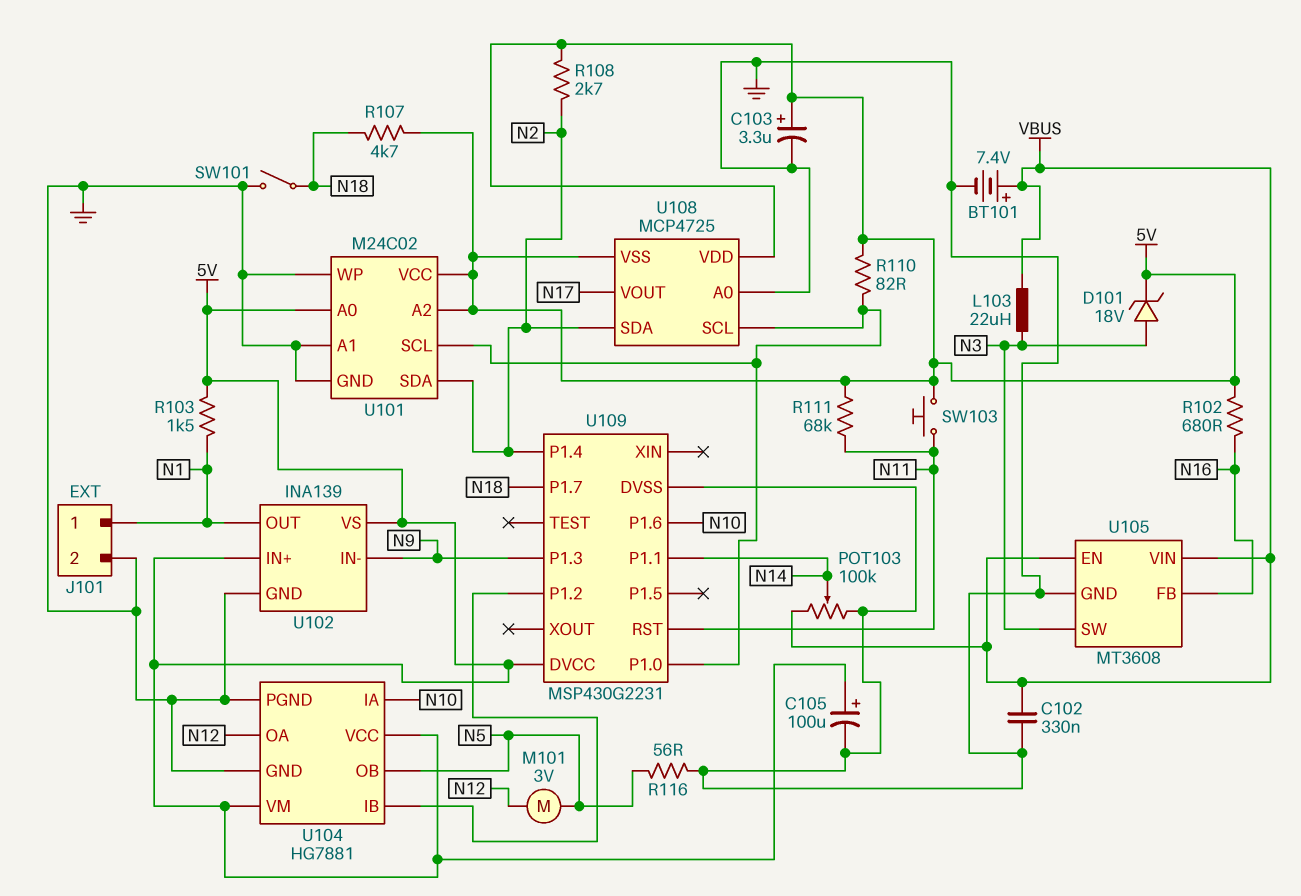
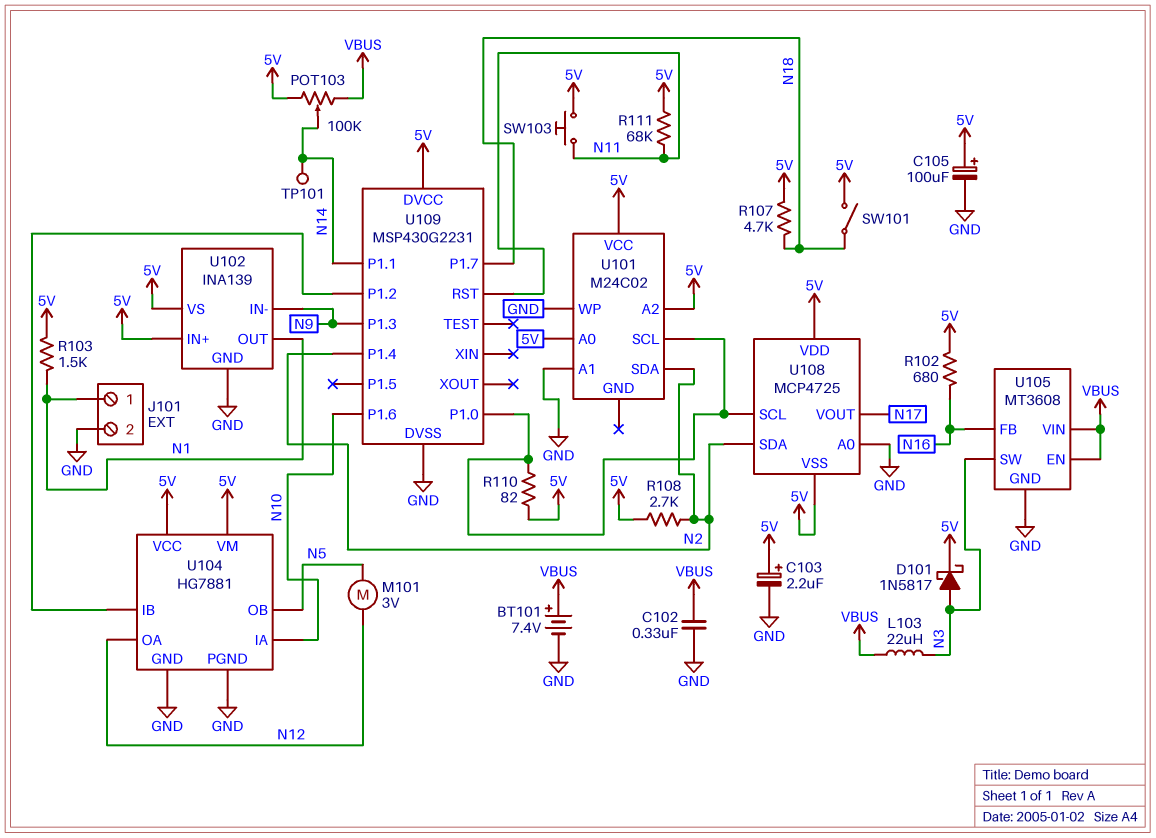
C103: 3.3uF (plus 5V, minus GND) -> 2.2uF (plus 5V, minus GND)
D101: zener 18V (A N3, K 5V) -> schottky 1N5817 (A N3, K 5V)
POT103: 100k (GND, VBUS, wiper N14) -> 100k (5V, VBUS, wiper N14)
R116: 56 (GND, N5) -> none
SW101: switch (GND, N18) -> switch (5V, N18)
TP101: none -> test point (N14)
U101 pin GND: GND -> none

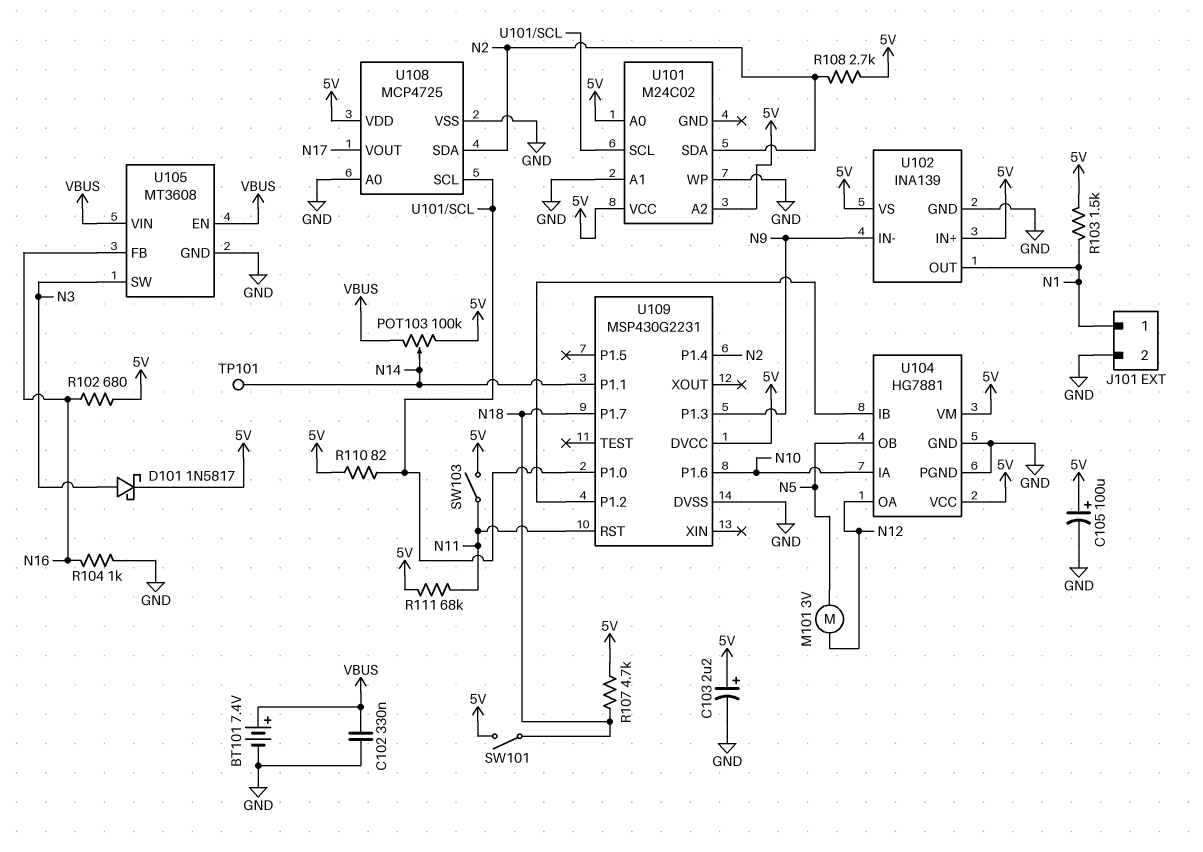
L103: 22uH (N3, VBUS) -> none
R104: none -> 1k (GND, N16)
SW103: button (5V, N11) -> switch (5V, N11)
U108 pin VSS: 5V -> GND

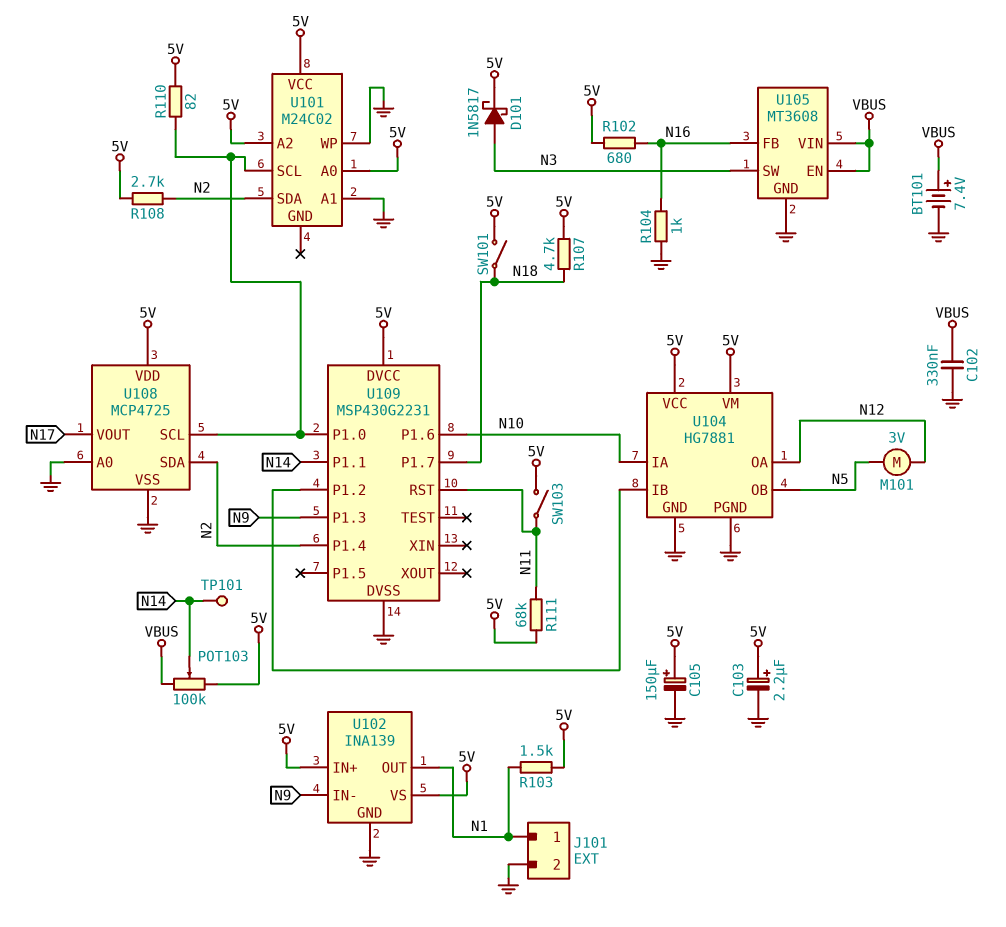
C105: 100uF (plus 5V, minus GND) -> 150uF (plus 5V, minus GND)

